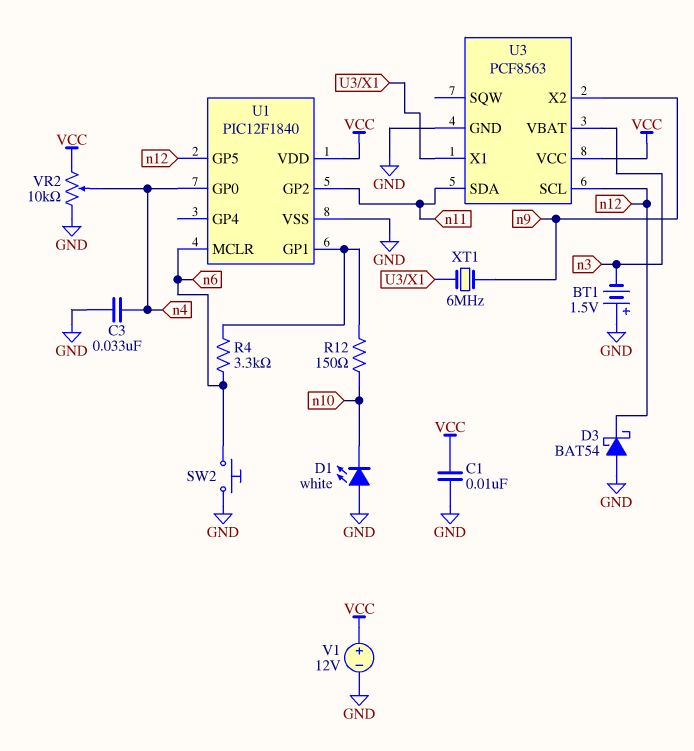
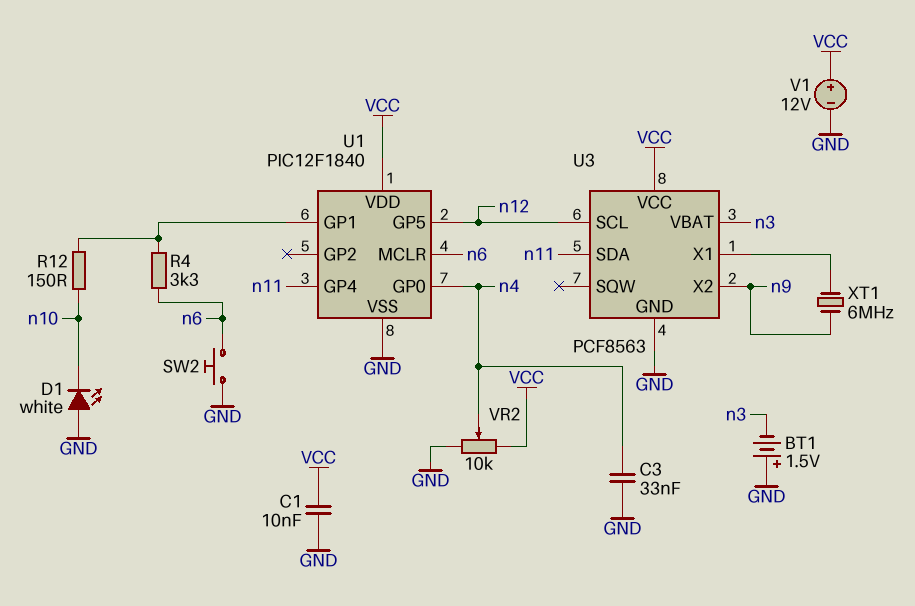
D3: schottky BAT54 (A GND, K n12) -> none
U1 pin GP2: n11 -> none
U1 pin GP4: none -> n11

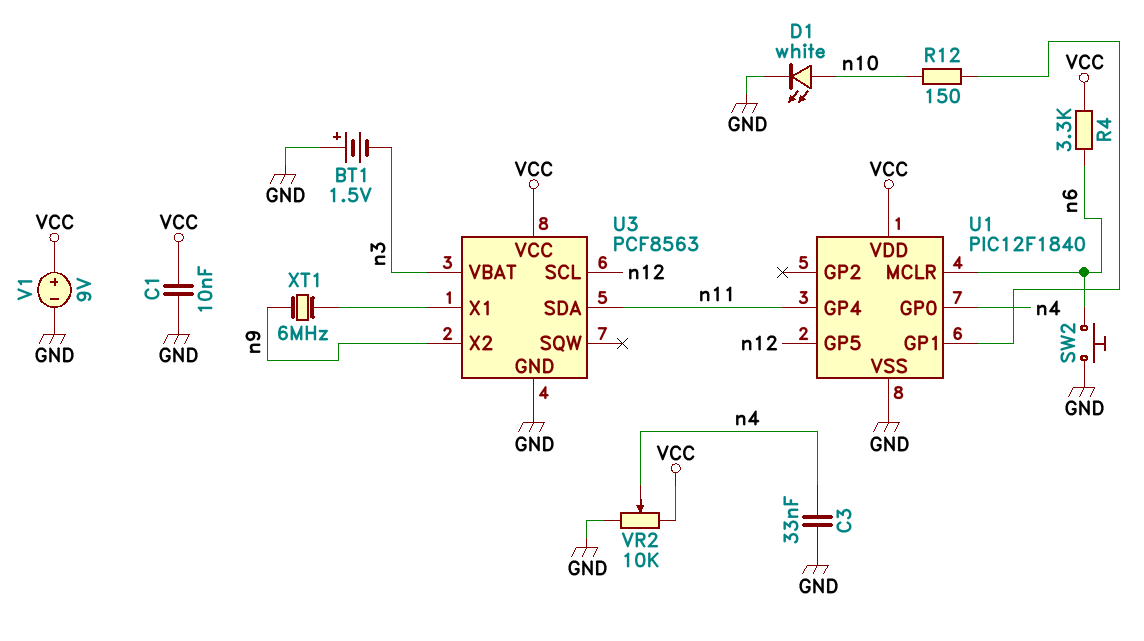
D1: LED white (A GND, K n10) -> LED white (A n10, K GND)
R4: 3.3k (U1/GP1, n6) -> 3.3k (VCC, n6)
V1: 12V (plus VCC, minus GND) -> 9V (plus VCC, minus GND)

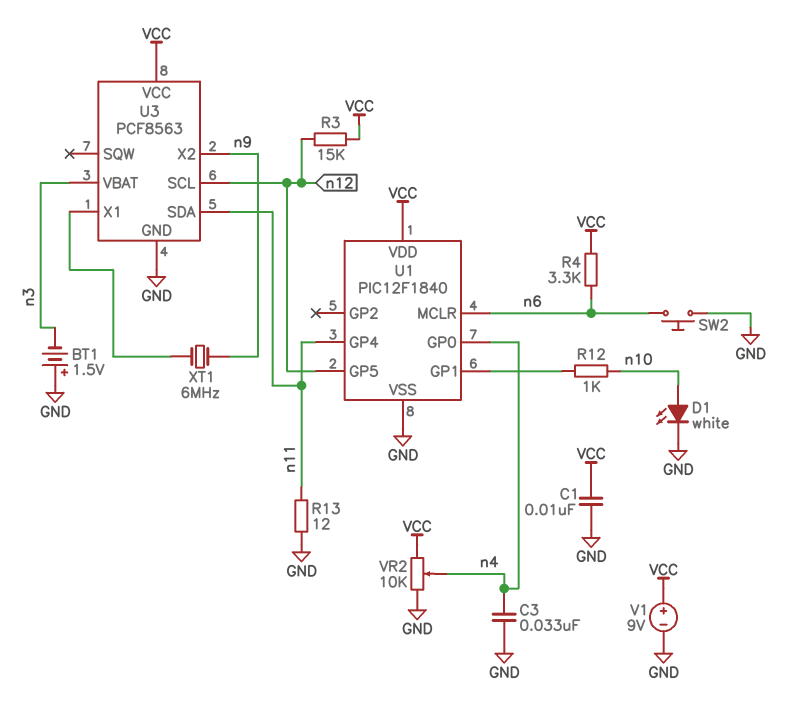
R3: none -> 15k (VCC, n12)
R12: 150 (U1/GP1, n10) -> 1k (U1/GP1, n10)
R13: none -> 12 (GND, n11)

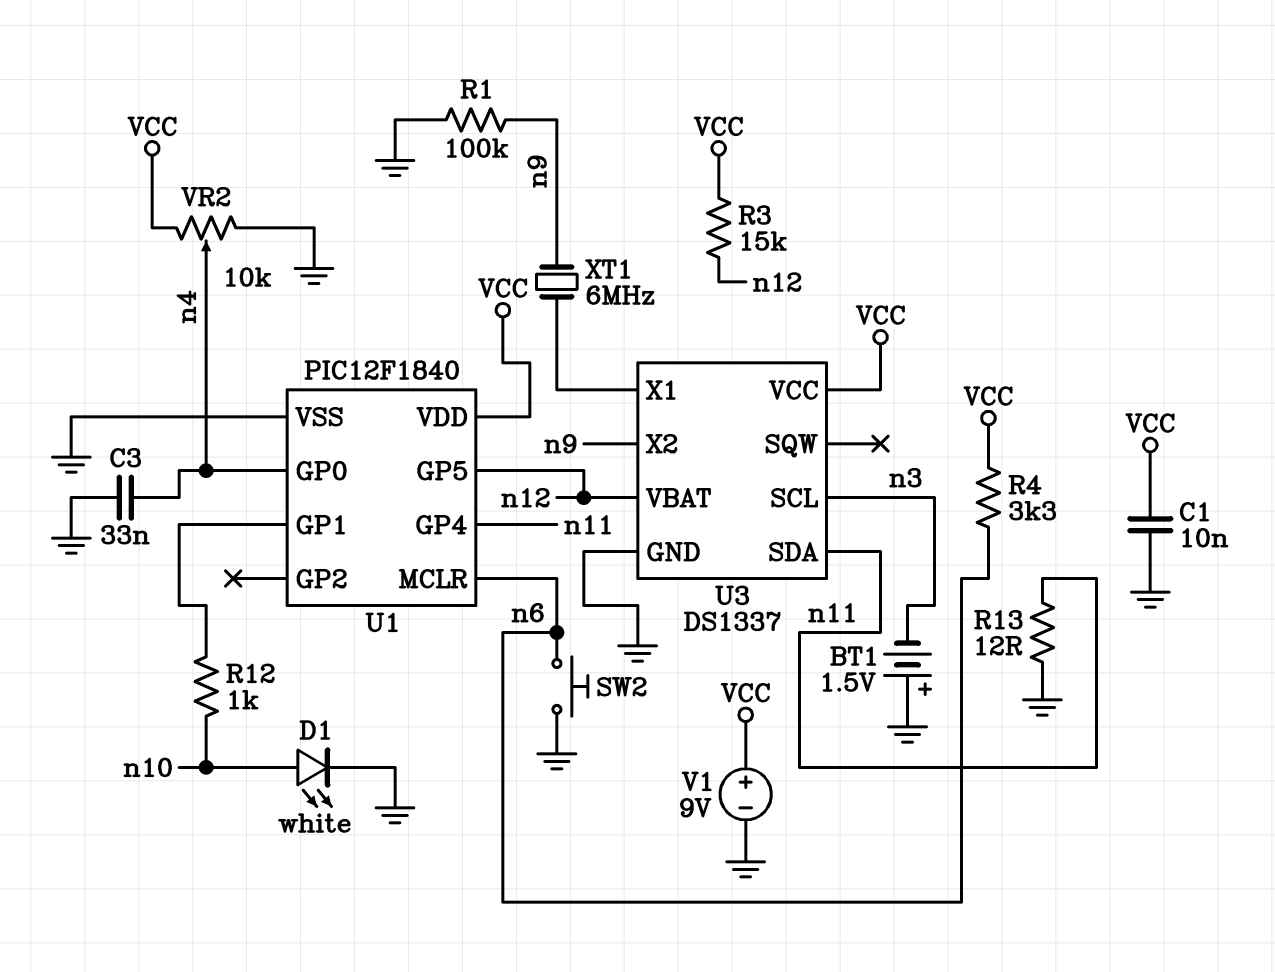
R1: none -> 100k (GND, n9)
U3: PCF8563 -> DS1337
U3 pin SCL: n12 -> n3
U3 pin VBAT: n3 -> n12

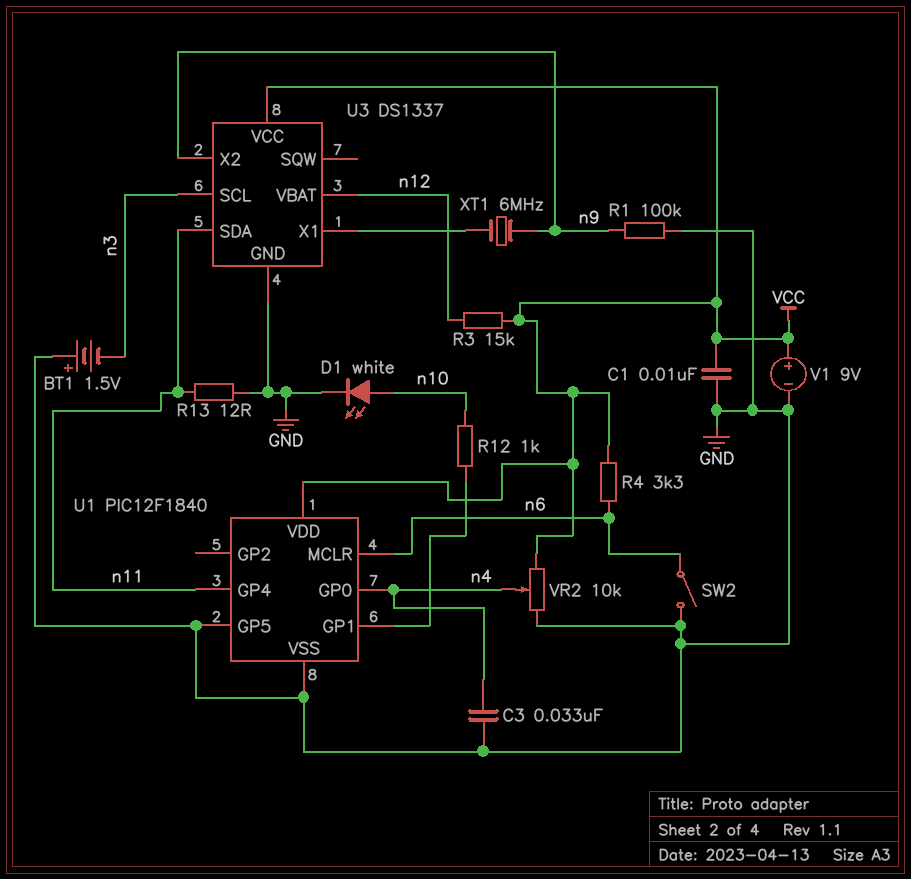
SW2: button (GND, n6) -> switch (GND, n6)
U1 pin GP5: n12 -> GND

